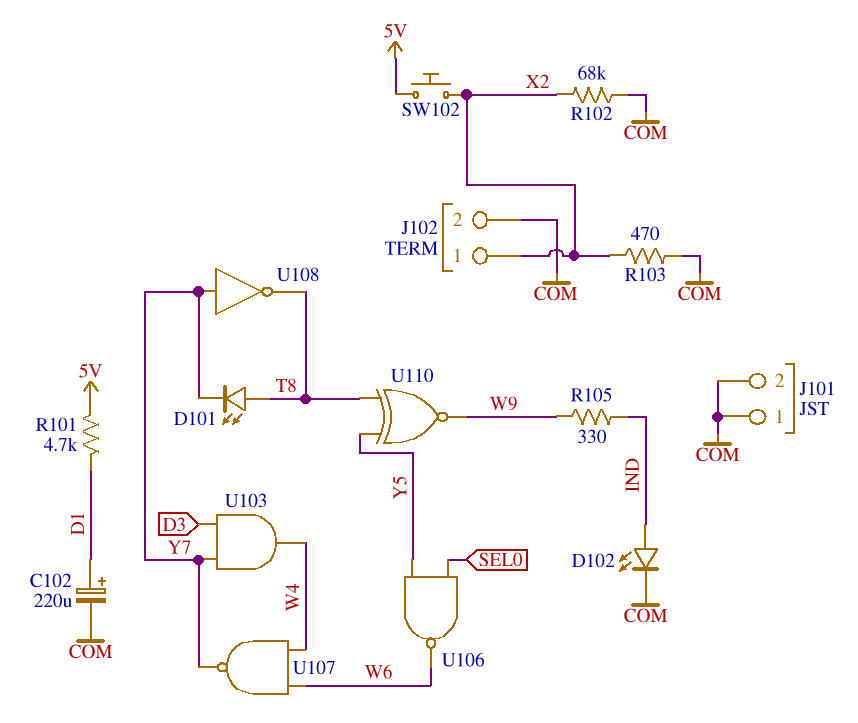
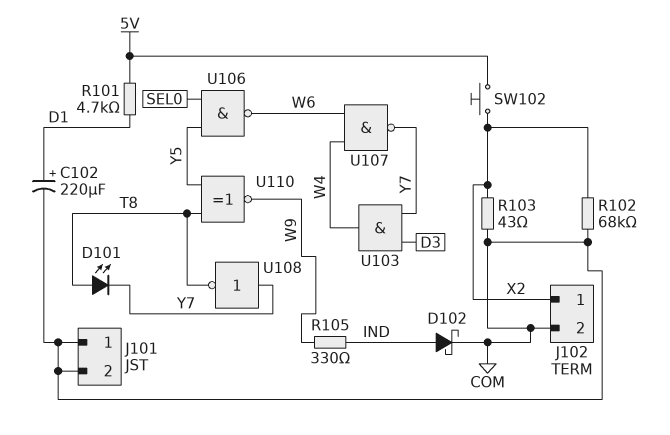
D102: LED (A IND, K COM) -> schottky (A IND, K COM)
R103: 470 (COM, X2) -> 43 (COM, X2)

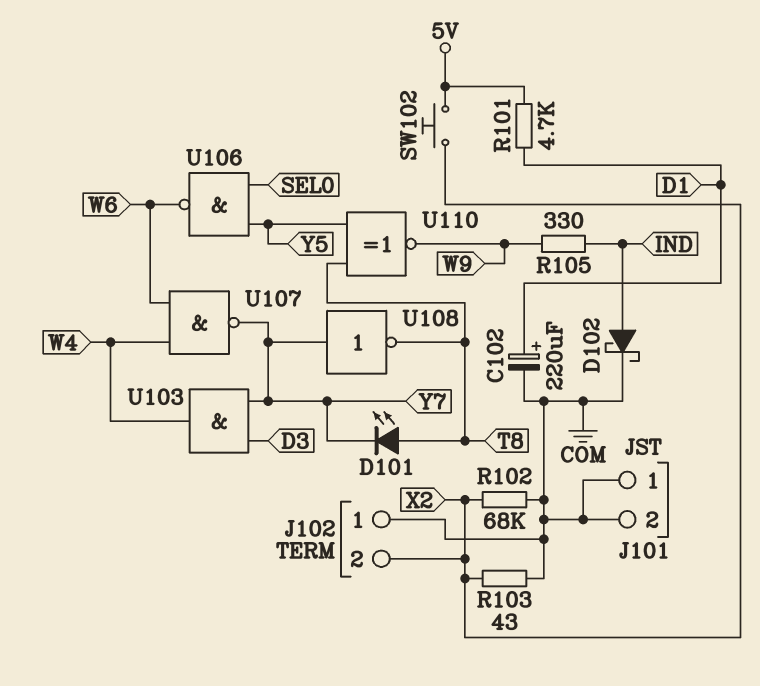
J102 pin 1: X2 -> COM
J102 pin 2: COM -> X2

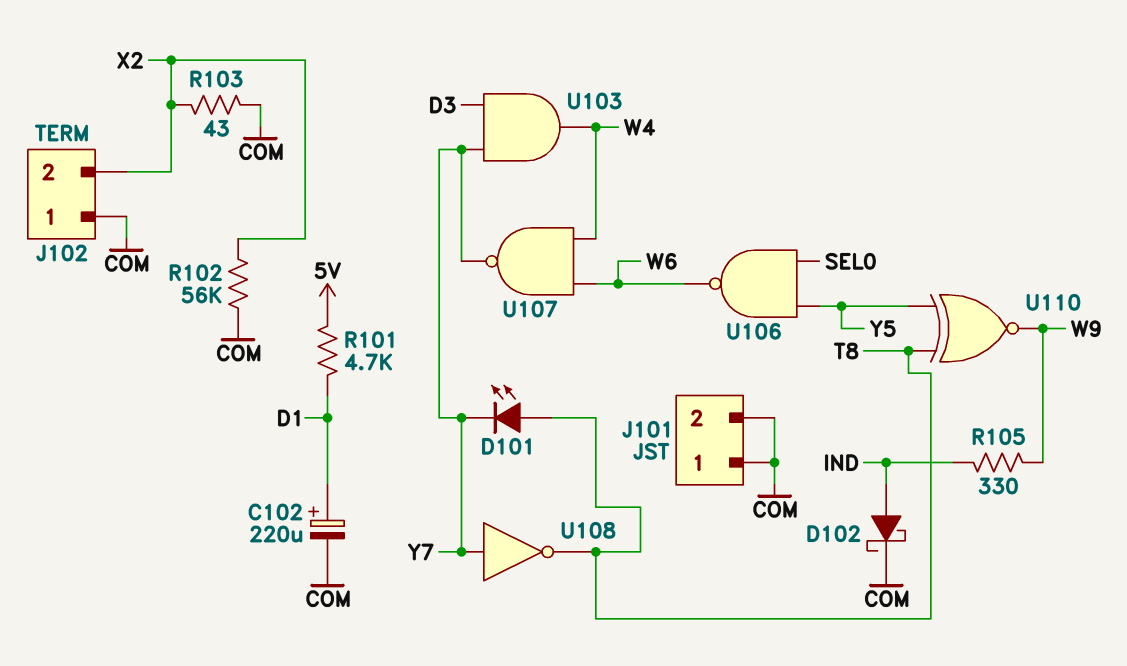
R102: 68k (COM, X2) -> 56k (COM, X2)
SW102: button (5V, X2) -> none

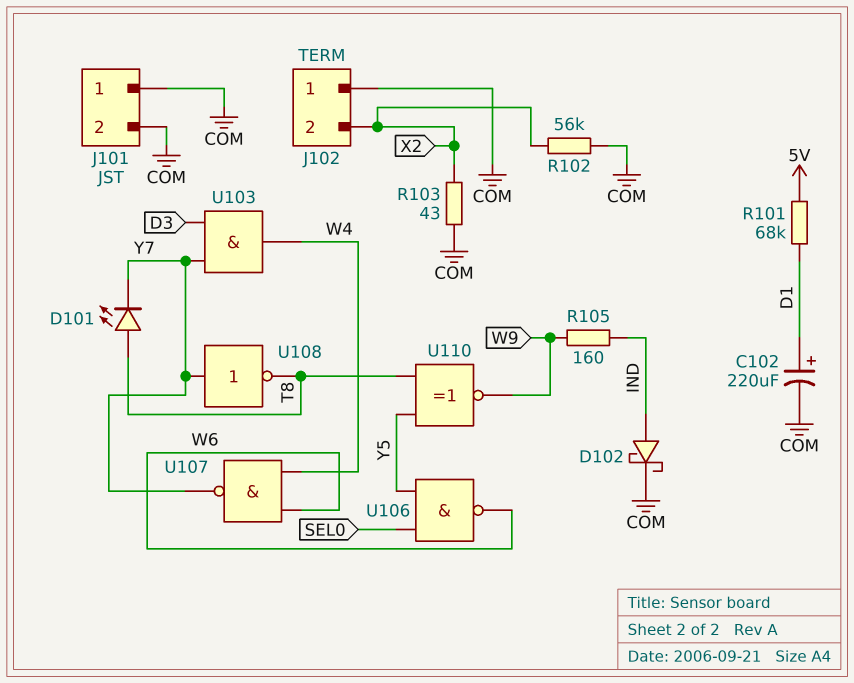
R101: 4.7k (5V, D1) -> 68k (5V, D1)
R105: 330 (IND, W9) -> 160 (IND, W9)

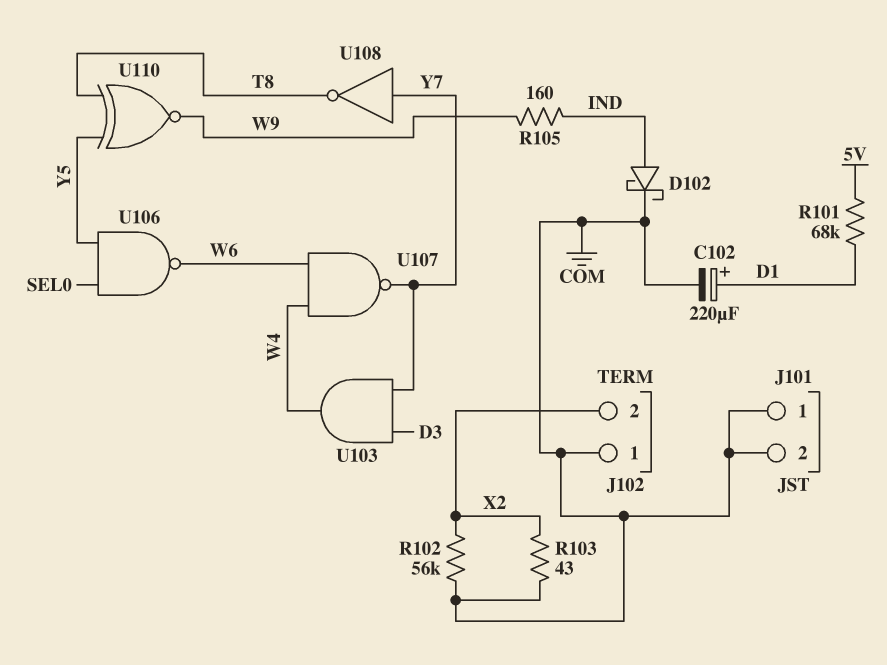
D101: LED (A T8, K Y7) -> none

